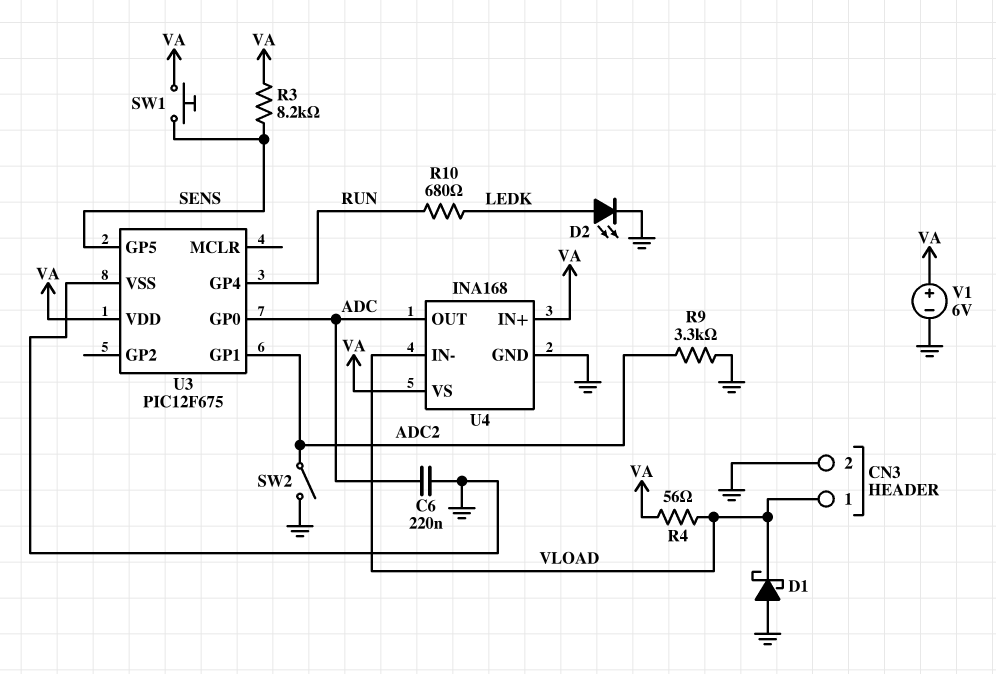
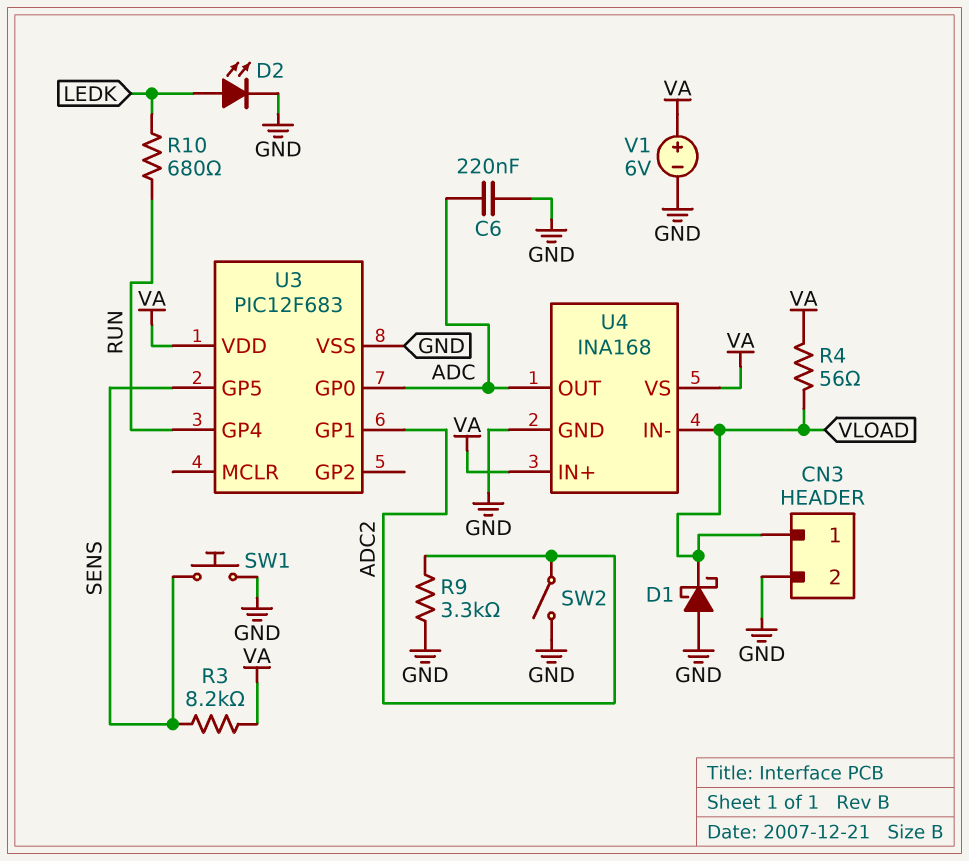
SW1: button (SENS, VA) -> button (GND, SENS)
U3: PIC12F675 -> PIC12F683

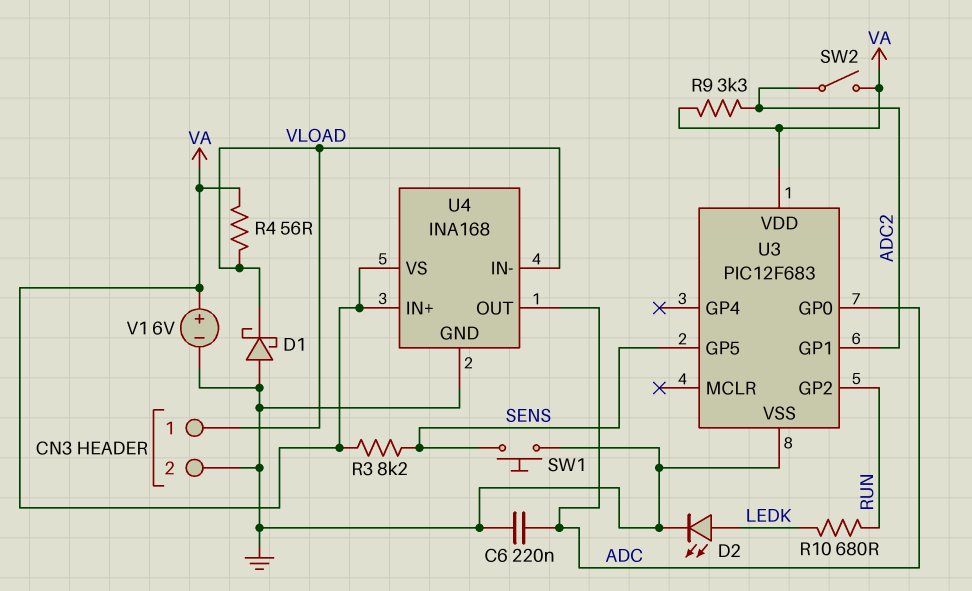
R9: 3.3k (ADC2, GND) -> 3.3k (ADC2, VA)
SW2: switch (ADC2, GND) -> switch (ADC2, VA)
U3 pin GP2: none -> RUN
U3 pin GP4: RUN -> none

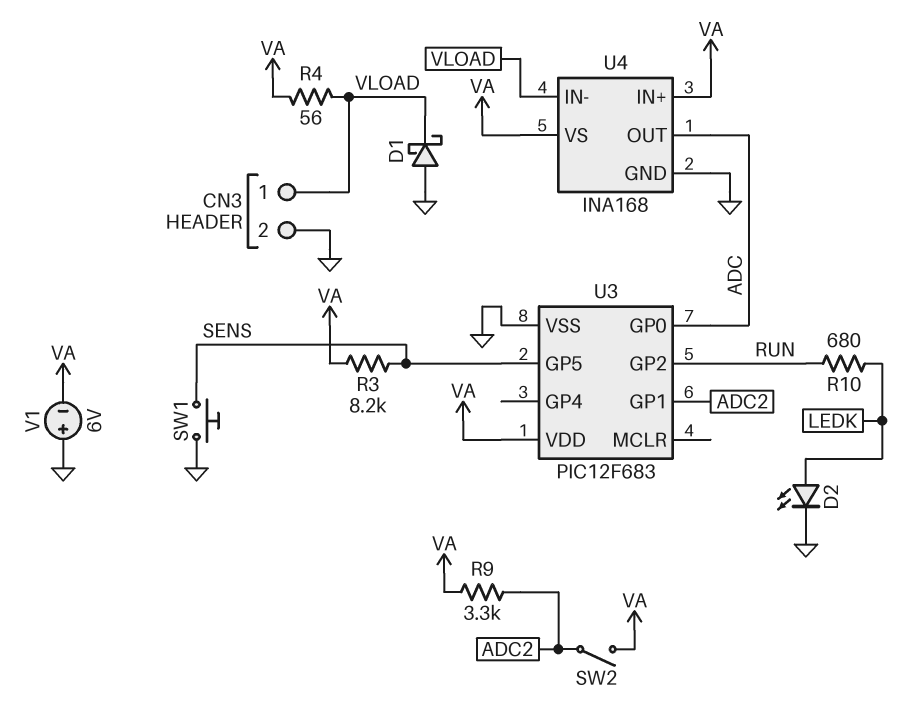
C6: 220nF (ADC, GND) -> none
V1: 6V (plus VA, minus GND) -> 6V (plus GND, minus VA)

